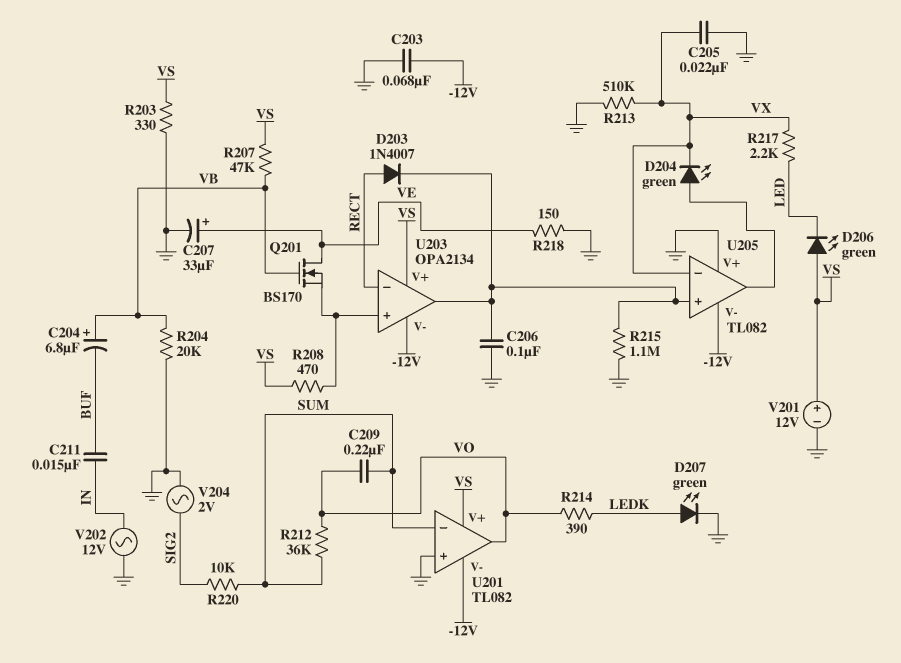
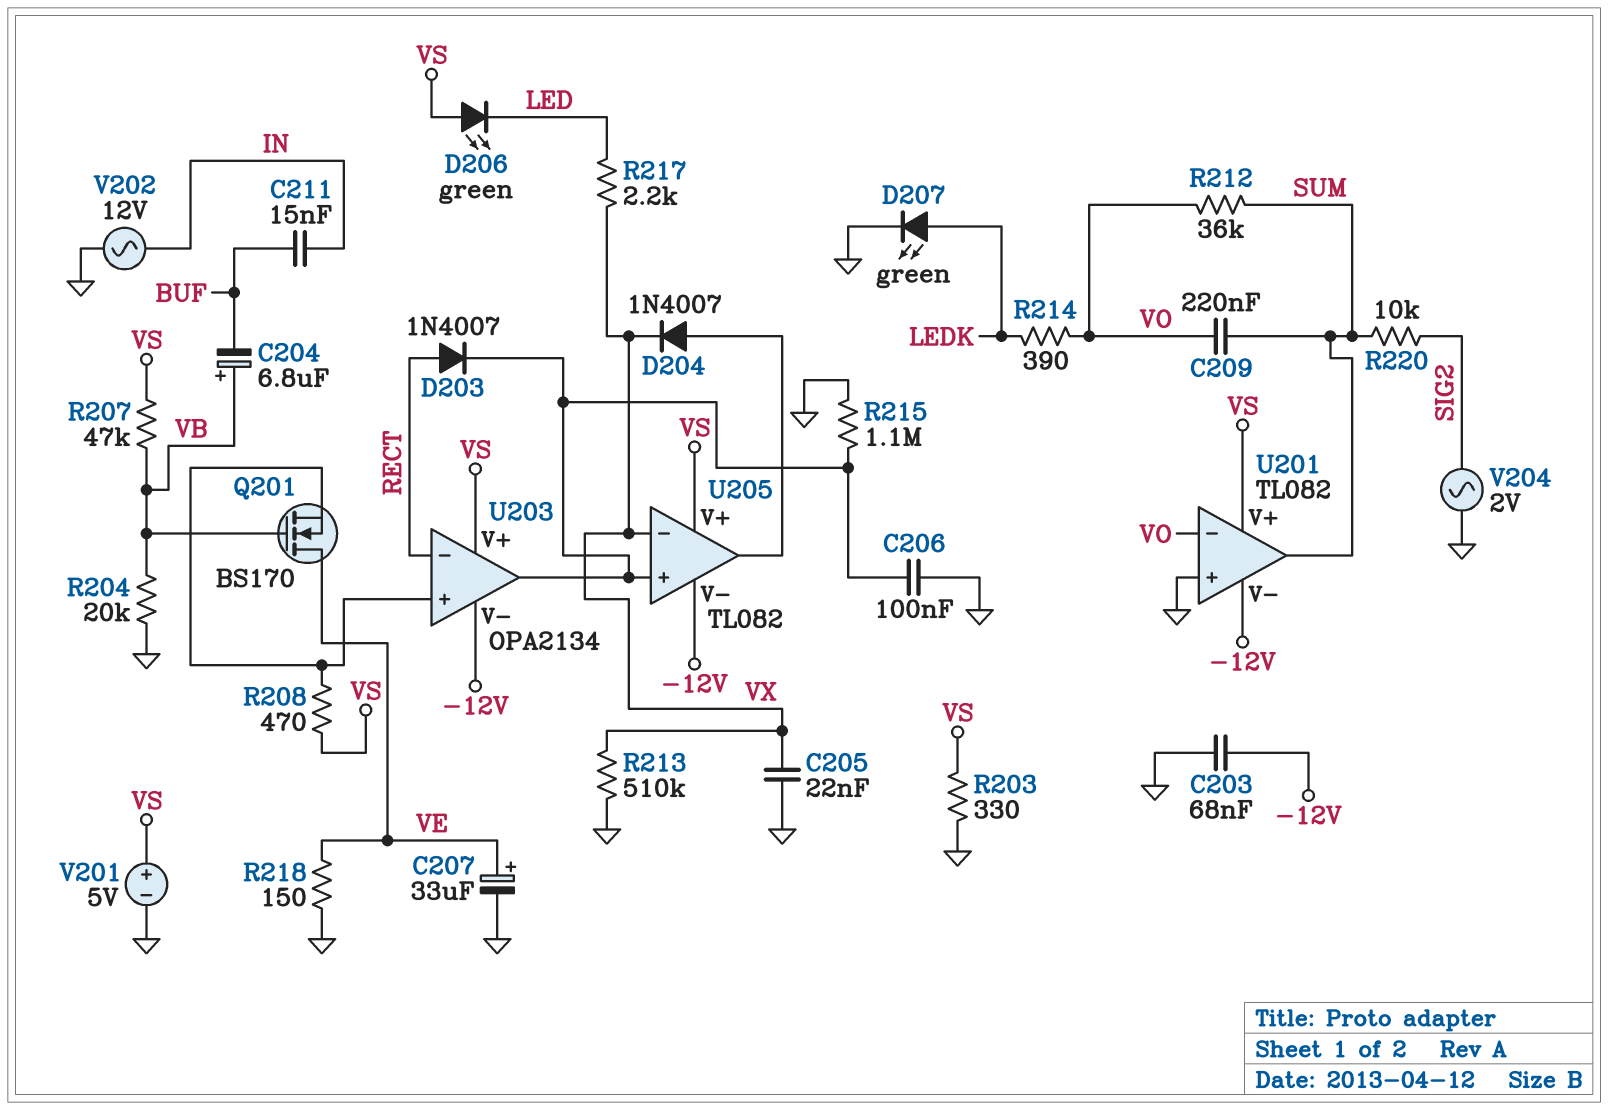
D204: LED green (A U205/out, K VX) -> diode 1N4007 (A U205/out, K VX)
U201 pin in-: SUM -> VO
U201 pin out: VO -> SUM
U205 pin V+: GND -> VS
V201: 12V (plus VS, minus GND) -> 5V (plus VS, minus GND)

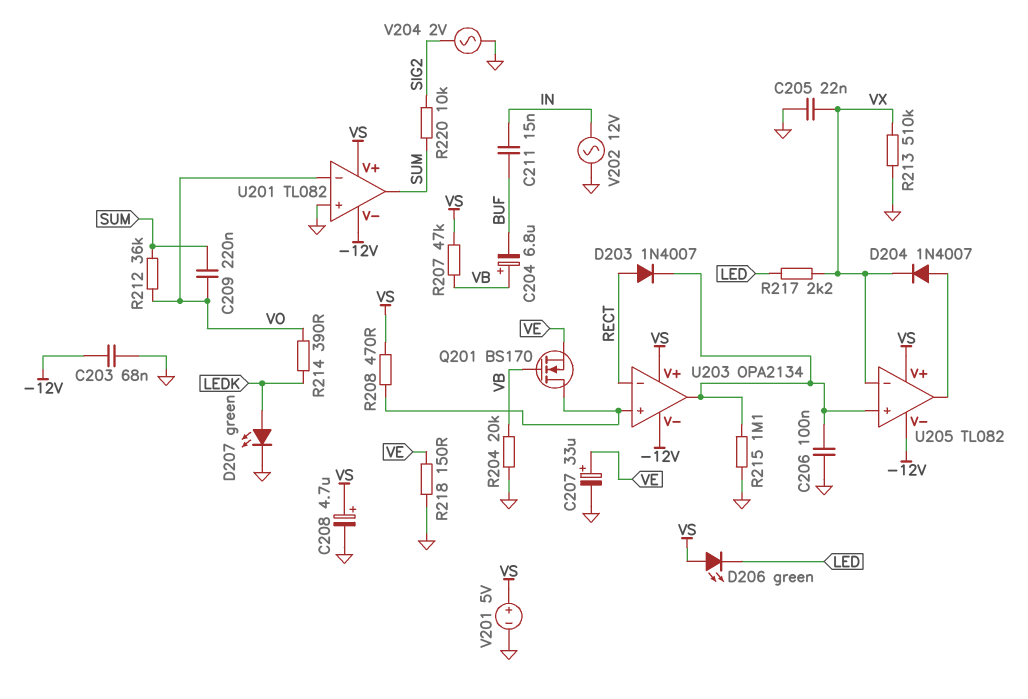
C208: none -> 4.7uF (plus VS, minus GND)
Q201: NMOS BS170 (G VB, D VE, S U203/in+) -> NMOS BS170 (G VB, D U203/in+, S VE)
R203: 330 (GND, VS) -> none

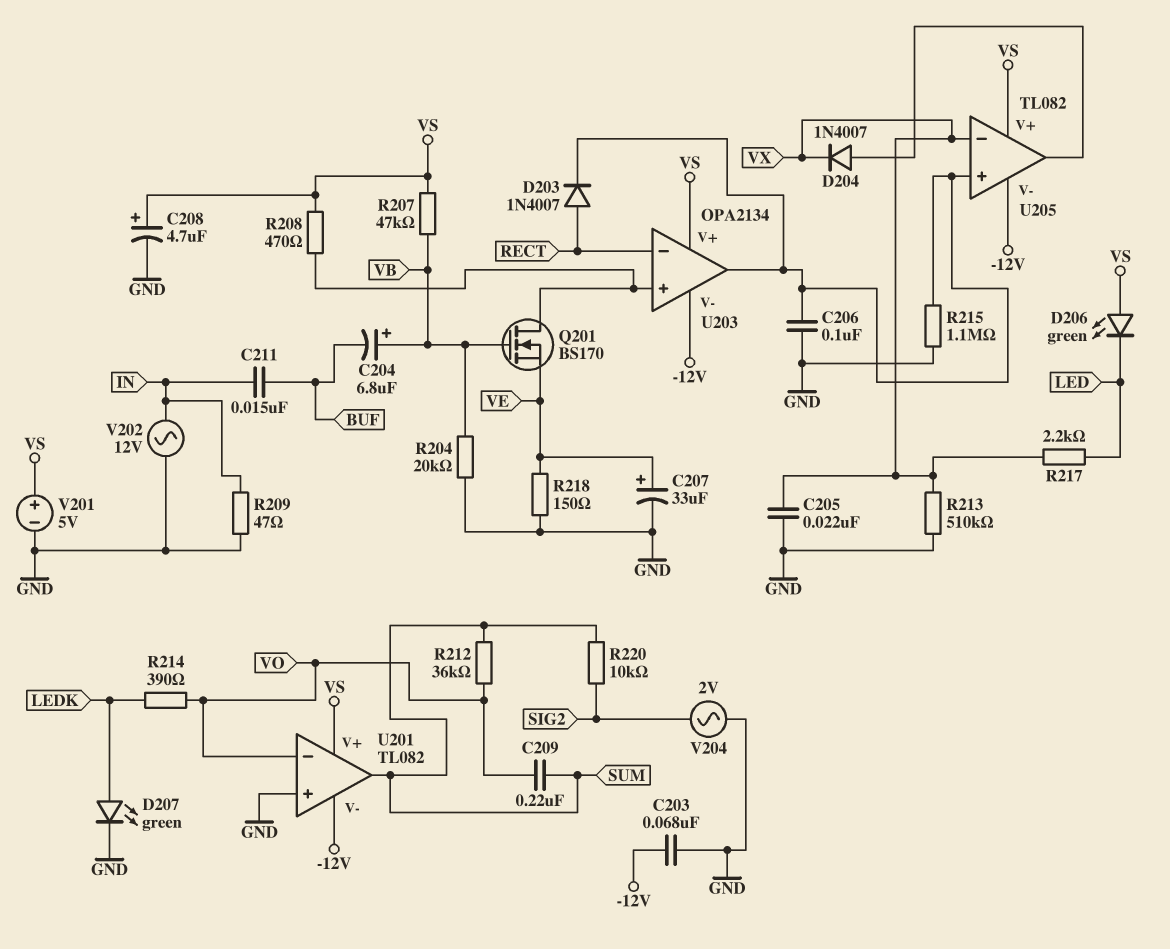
R209: none -> 47 (GND, IN)

